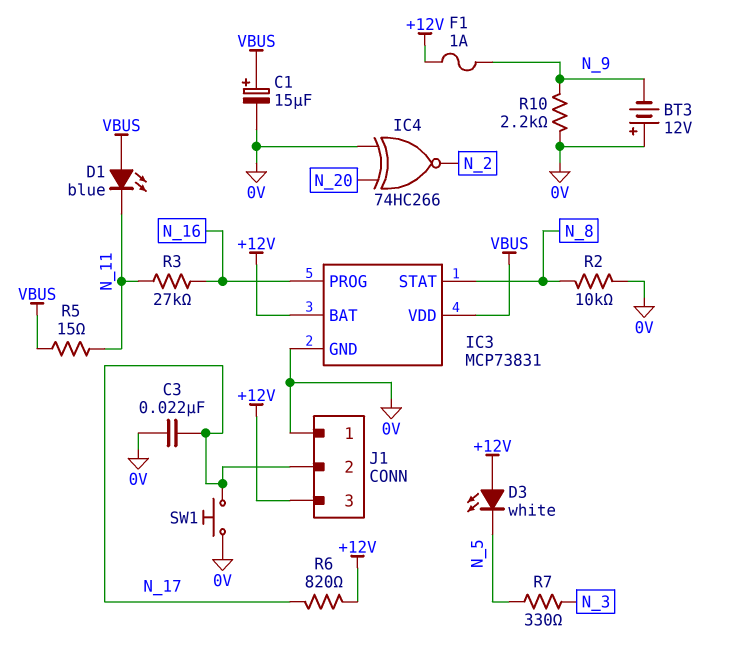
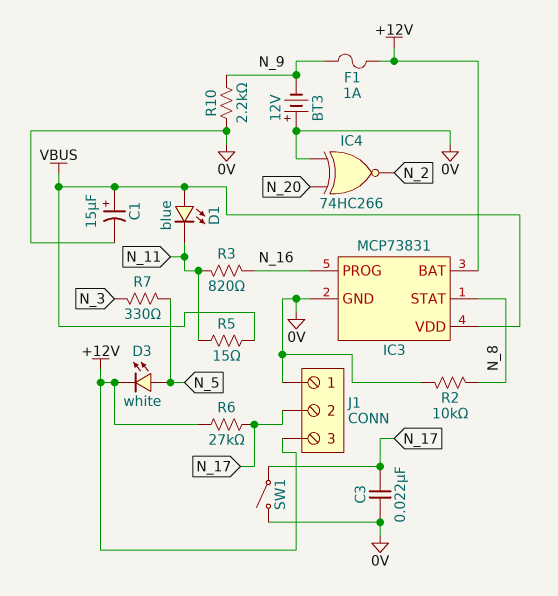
D3: LED white (A +12V, K N_5) -> LED white (A N_5, K +12V)
R3: 27k (N_11, N_16) -> 820 (N_11, N_16)
R6: 820 (+12V, N_17) -> 27k (+12V, N_17)
SW1: button (0V, N_17) -> switch (0V, N_17)

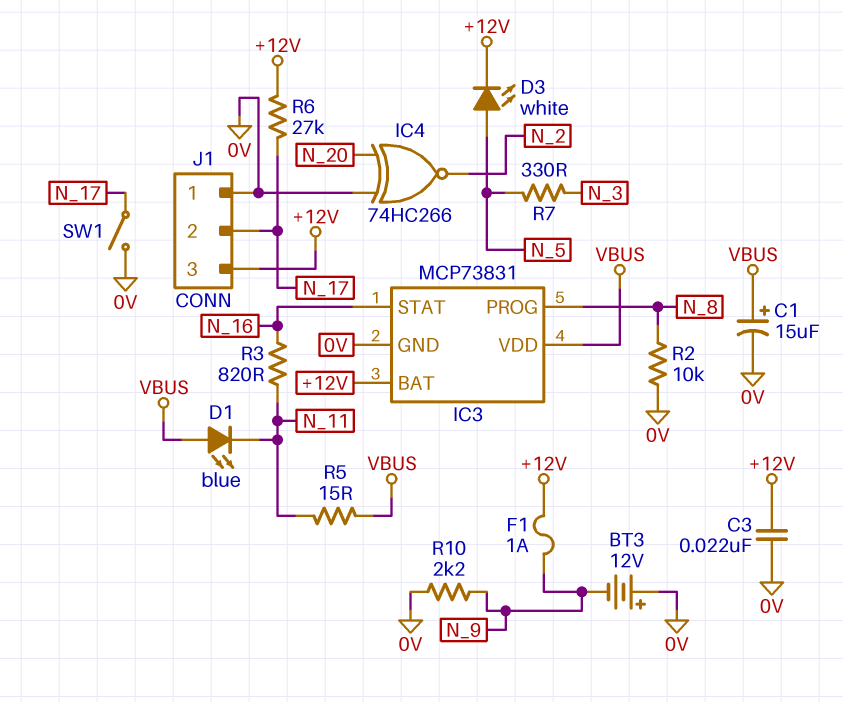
C3: 22nF (0V, N_17) -> 22nF (+12V, 0V)
IC3 pin PROG: N_16 -> N_8
IC3 pin STAT: N_8 -> N_16

